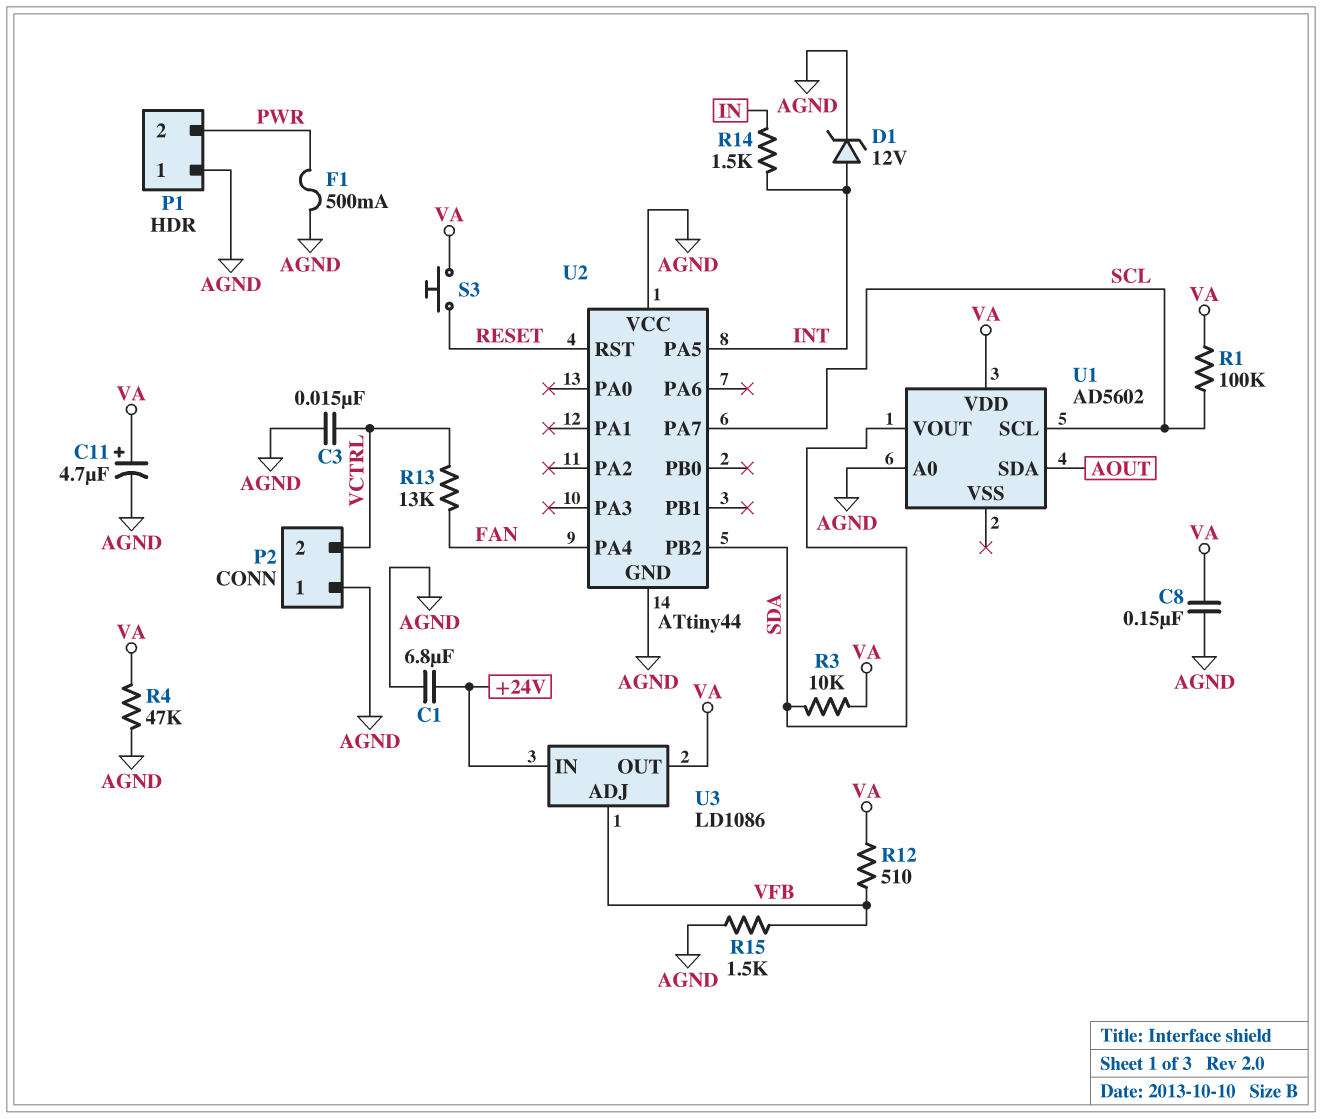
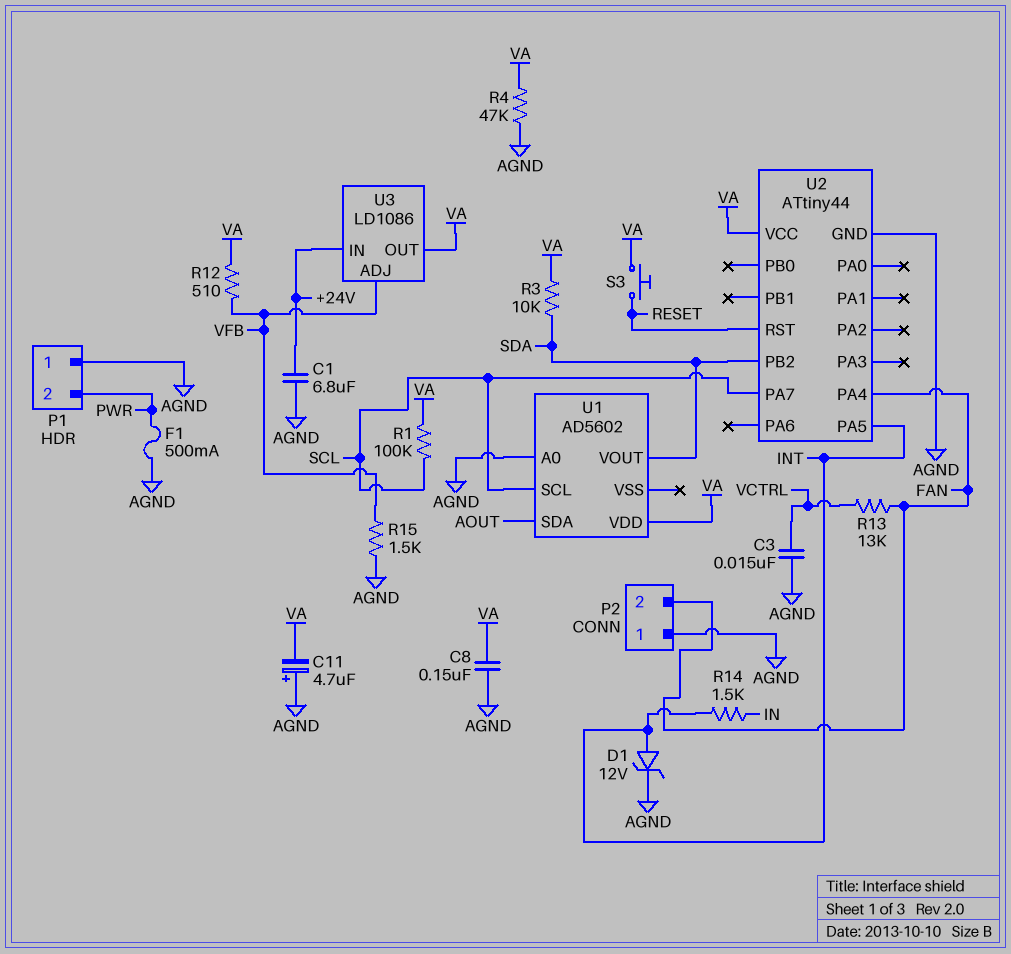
C11: 4.7uF (plus VA, minus AGND) -> 4.7uF (plus AGND, minus VA)
P2 pin 2: VCTRL -> FAN
U2 pin VCC: AGND -> VA

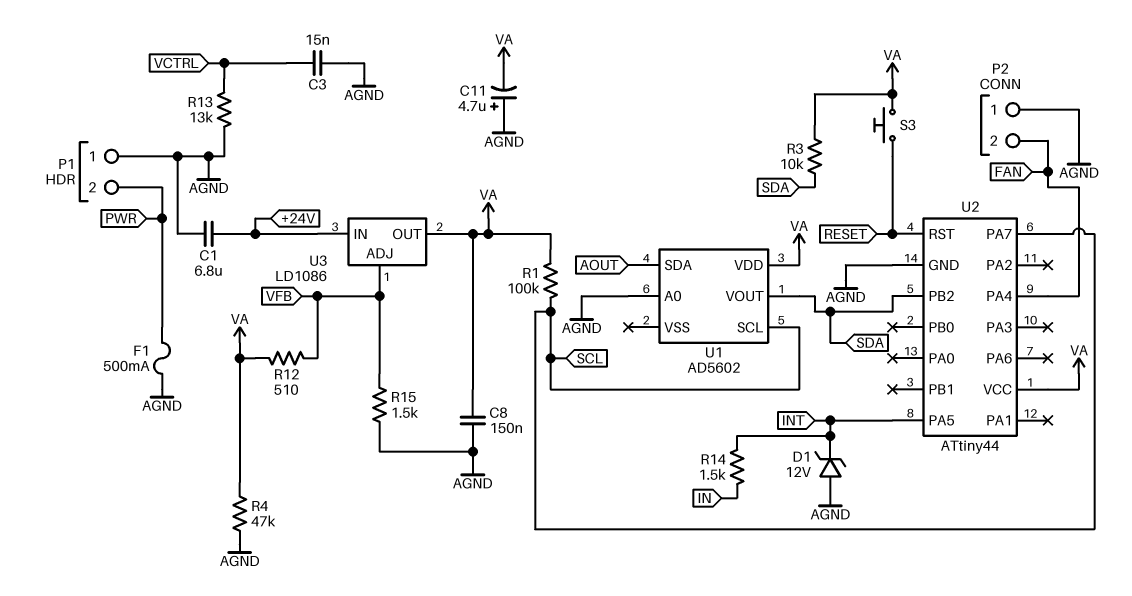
D1: zener 12V (A INT, K AGND) -> zener 12V (A AGND, K INT)
R13: 13k (FAN, VCTRL) -> 13k (AGND, VCTRL)

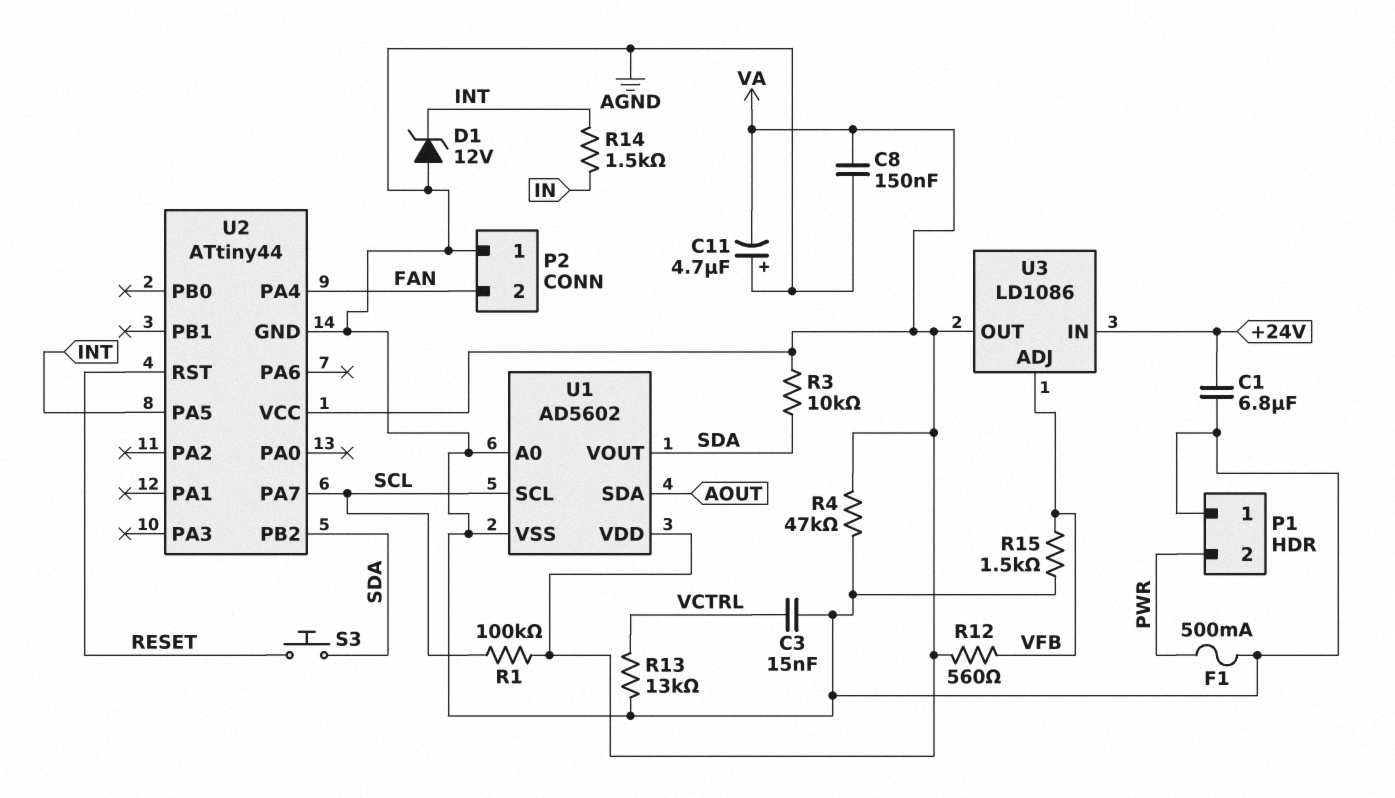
R12: 510 (VA, VFB) -> 560 (VA, VFB)
S3: button (RESET, VA) -> button (RESET, SDA)
U1 pin VSS: none -> AGND

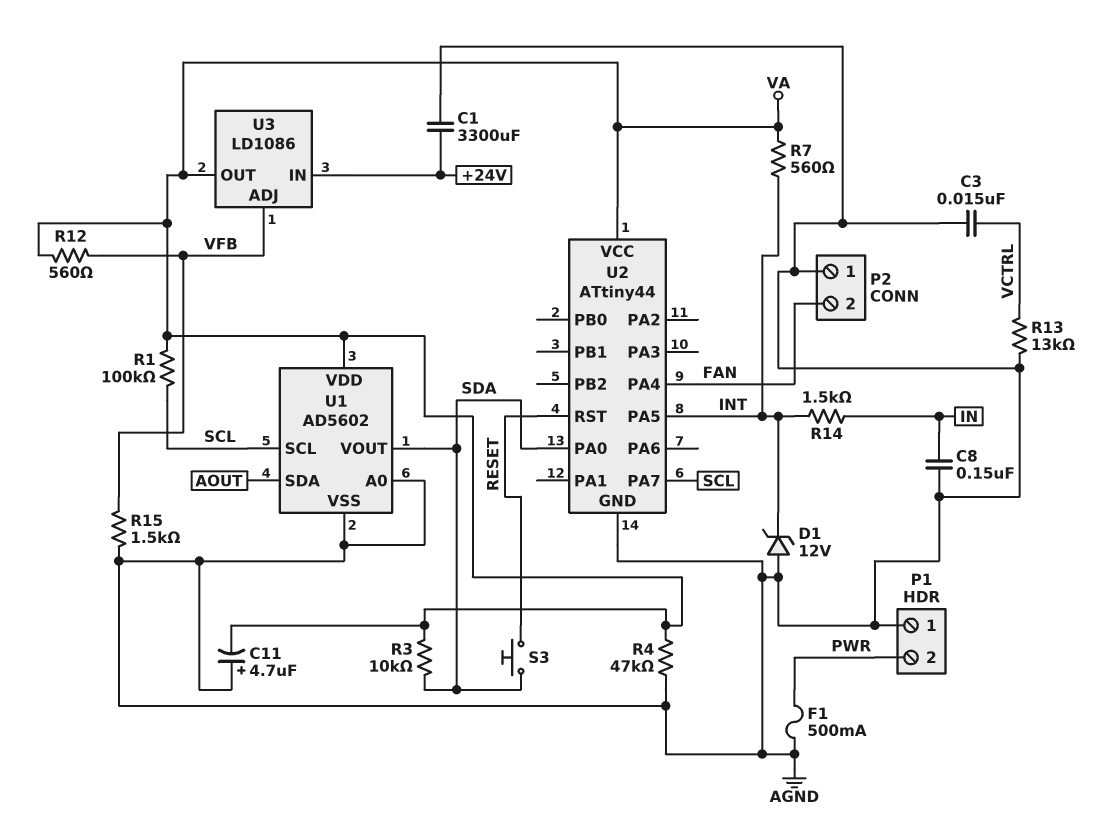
C1: 6.8uF (+24V, AGND) -> 3300uF (+24V, AGND)
C8: 150nF (AGND, VA) -> 150nF (AGND, IN)
R7: none -> 560 (INT, VA)
U2 pin PA0: none -> SDA
U2 pin PB2: SDA -> none

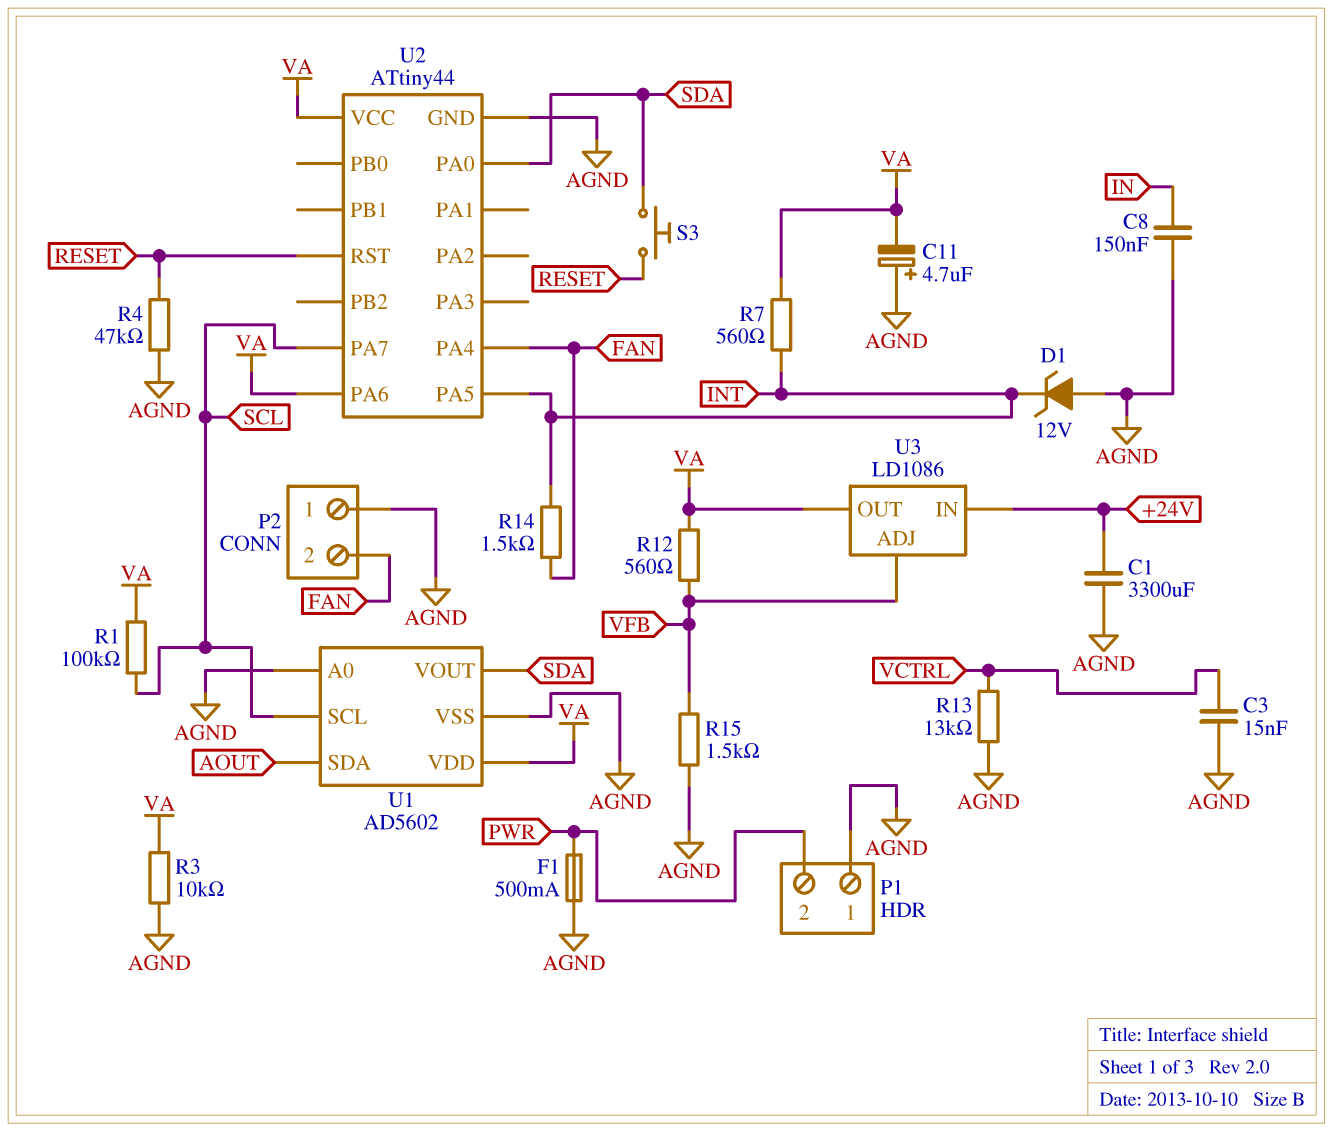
R3: 10k (SDA, VA) -> 10k (AGND, VA)
R4: 47k (AGND, VA) -> 47k (AGND, RESET)
R14: 1.5k (IN, INT) -> 1.5k (FAN, INT)
U2 pin PA6: none -> VA

